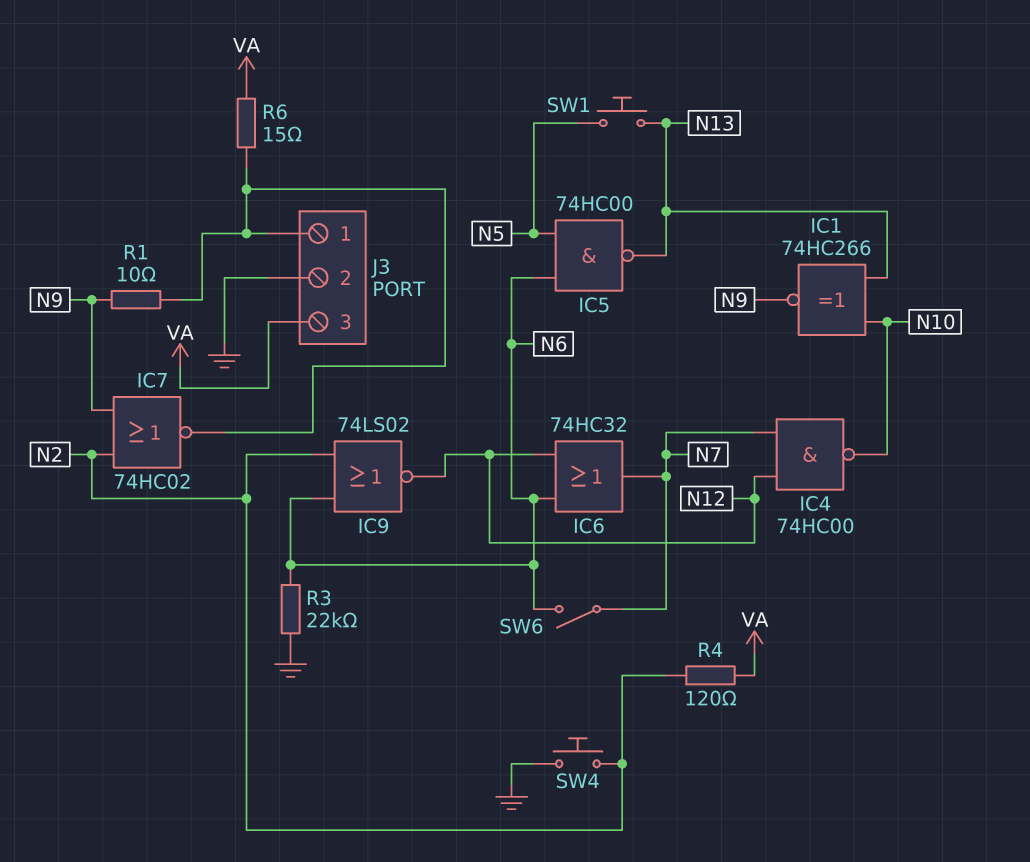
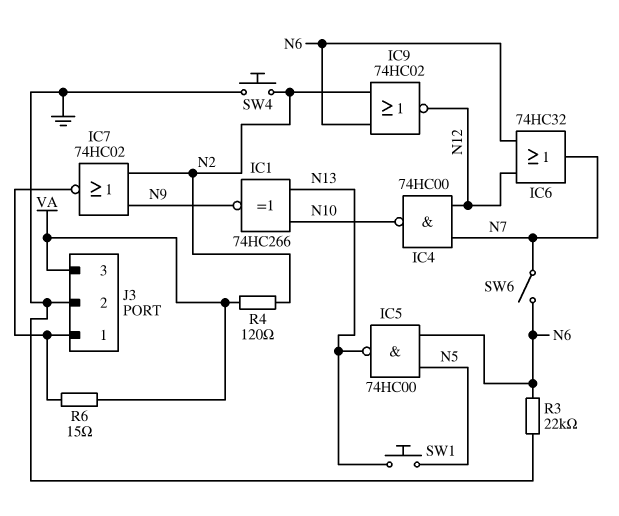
IC9: NOR 74LS02 (in N2, in N6, out N12) -> NOR 74HC02 (in N2, in N6, out N12)
R1: 10 (J3/1, N9) -> none

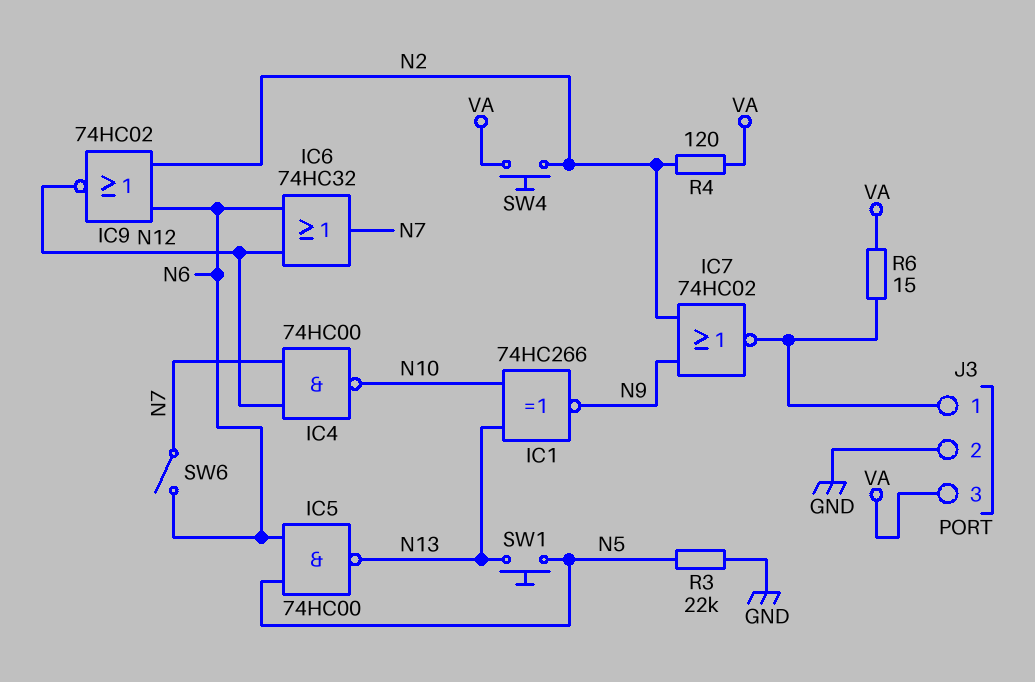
R3: 22k (GND, N6) -> 22k (GND, N5)
SW4: button (GND, N2) -> button (N2, VA)

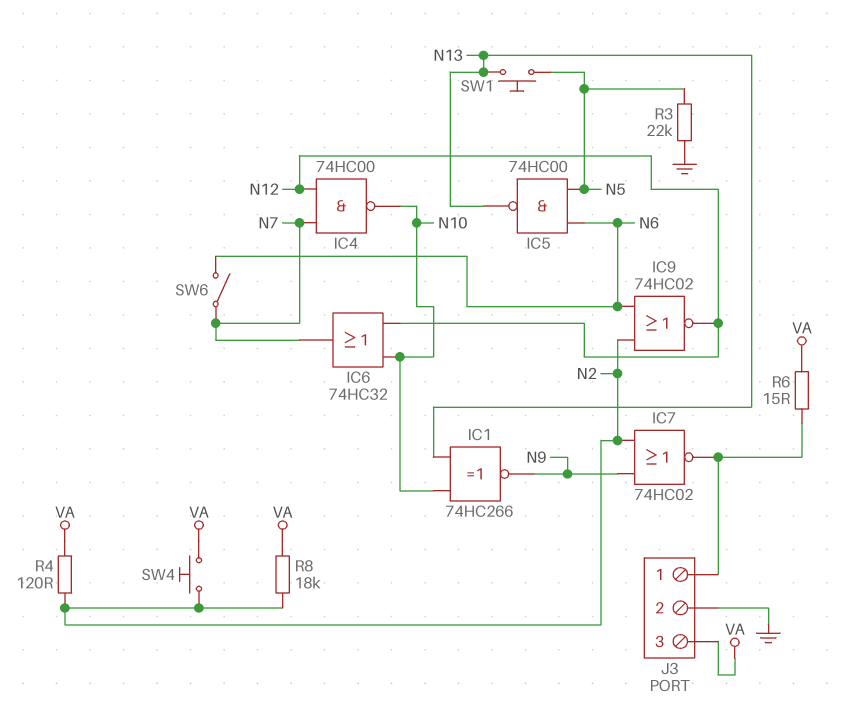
IC6: OR 74HC32 (in N6, in N12, out N7) -> OR 74HC32 (in N10, in N12, out N7)
R8: none -> 18k (N2, VA)

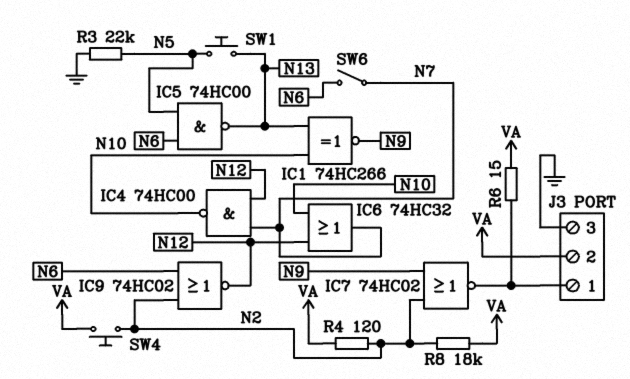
J3 pin 2: GND -> VA
J3 pin 3: VA -> GND

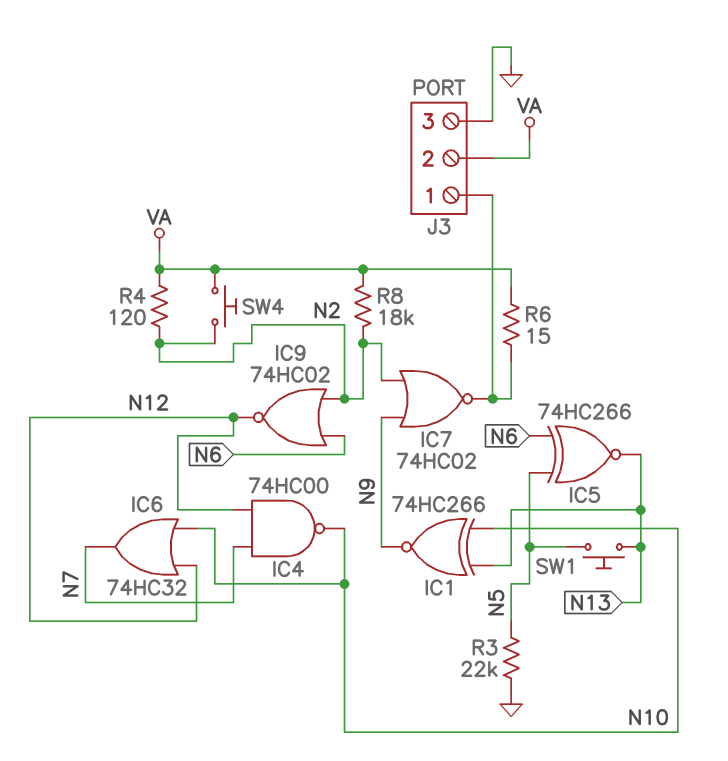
IC5: NAND 74HC00 (in N5, in N6, out N13) -> XNOR 74HC266 (in N5, in N6, out N13)
SW6: switch (N6, N7) -> none

